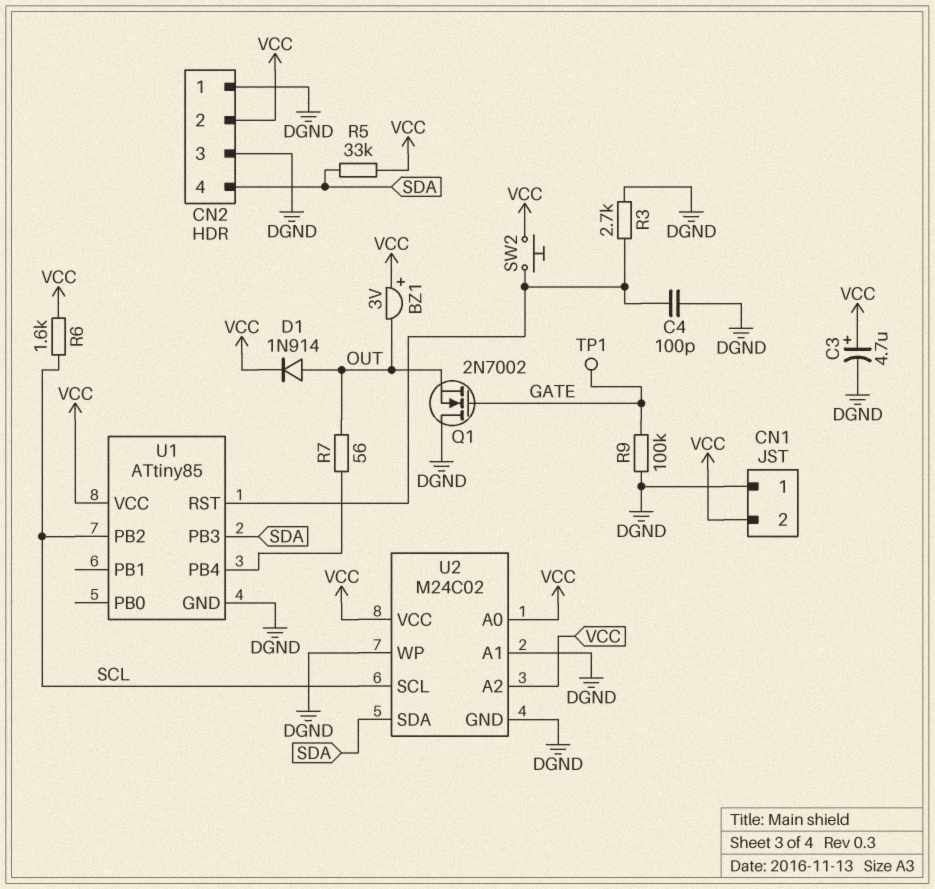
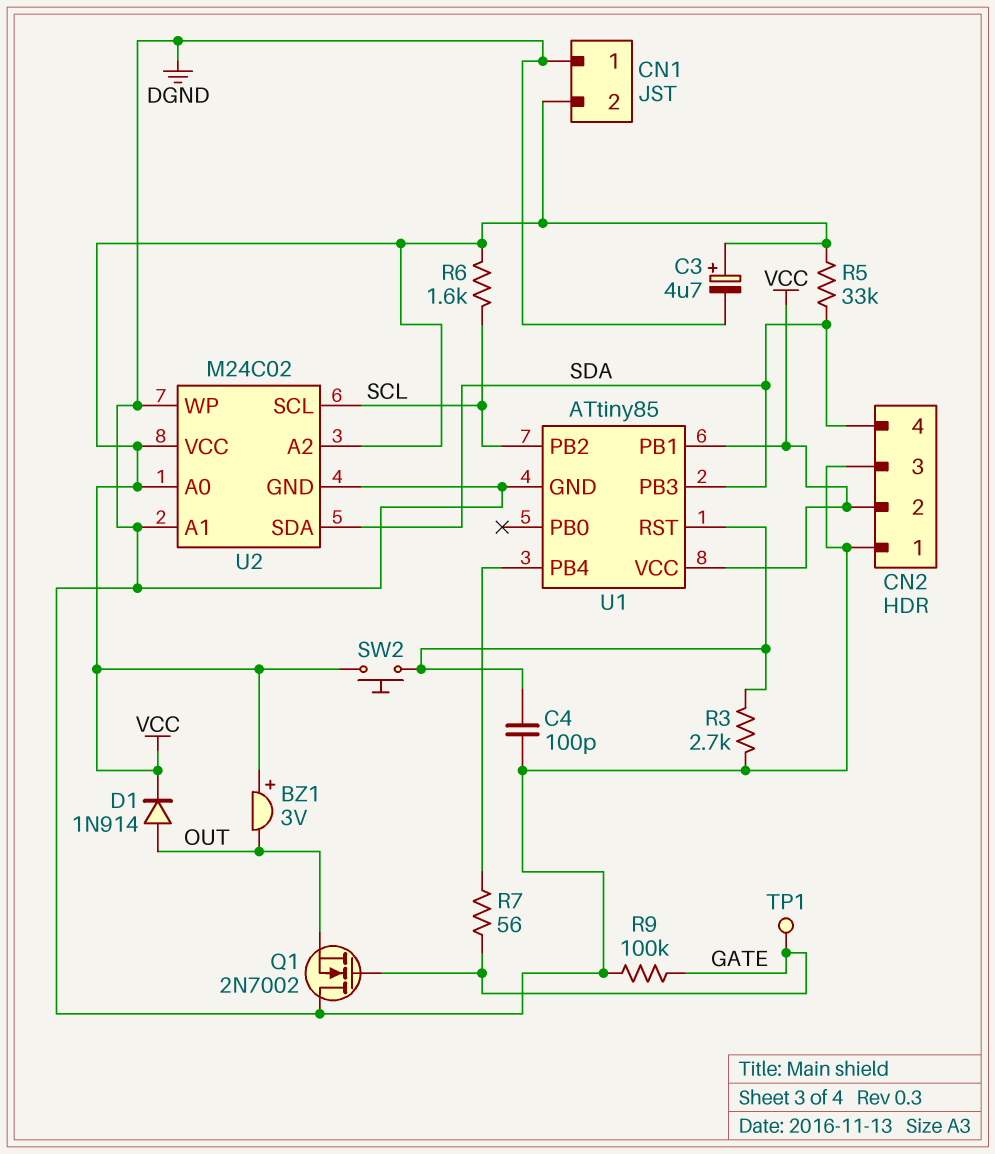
R7: 56 (OUT, U1/PB4) -> 56 (GATE, U1/PB4)
U1 pin PB1: none -> VCC

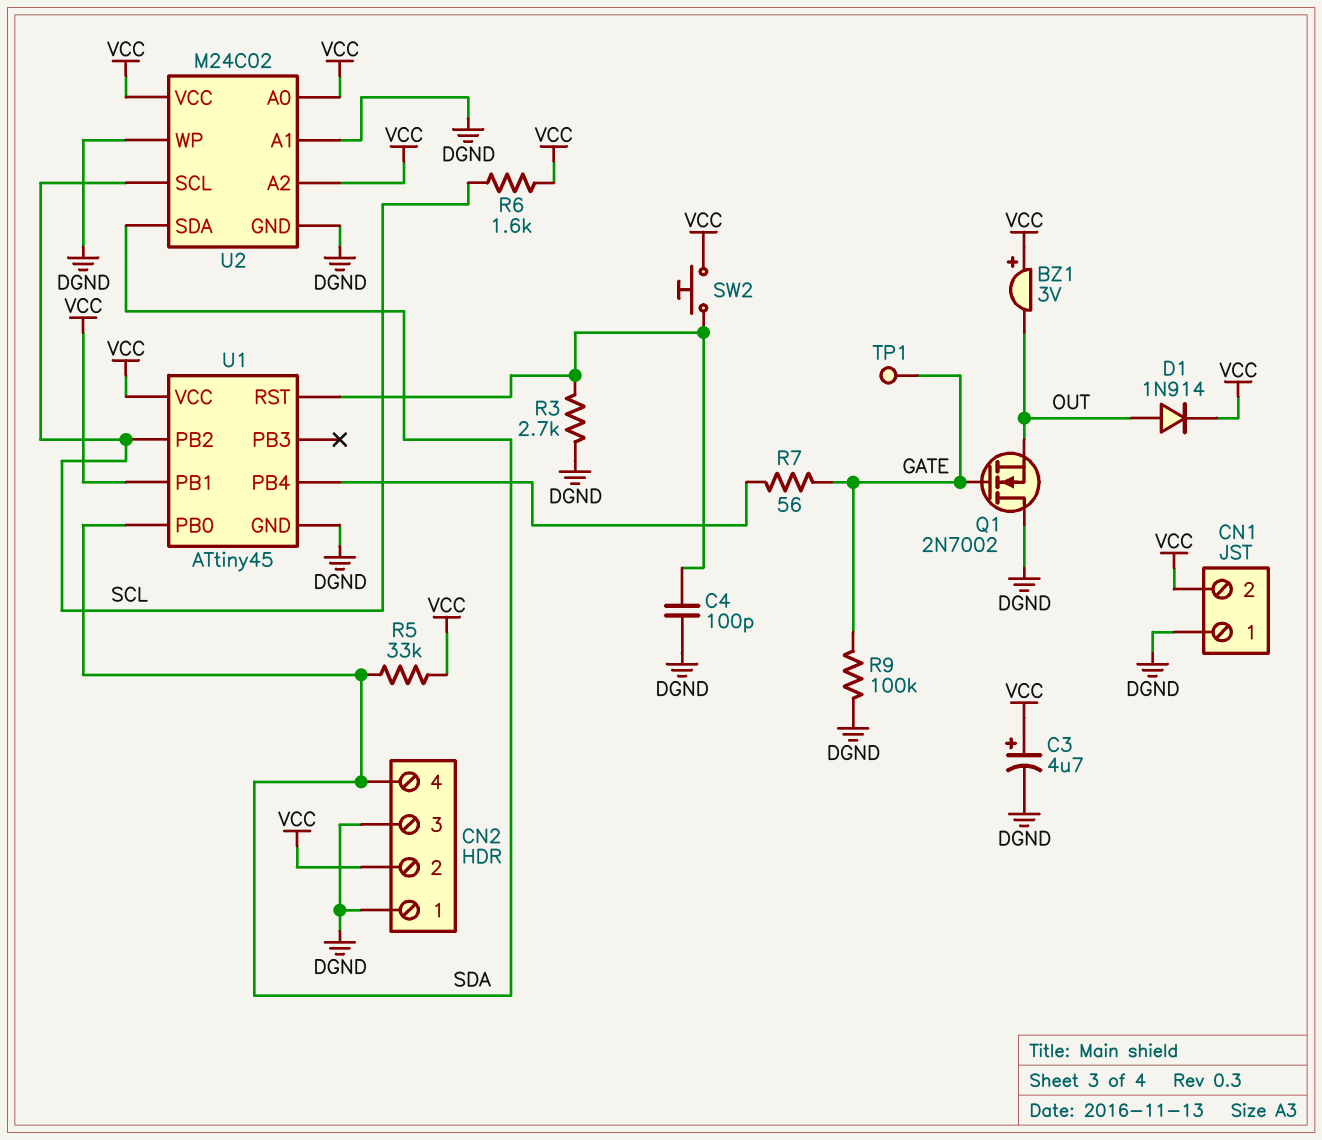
U1: ATtiny85 -> ATtiny45
U1 pin PB0: none -> SDA
U1 pin PB3: SDA -> none

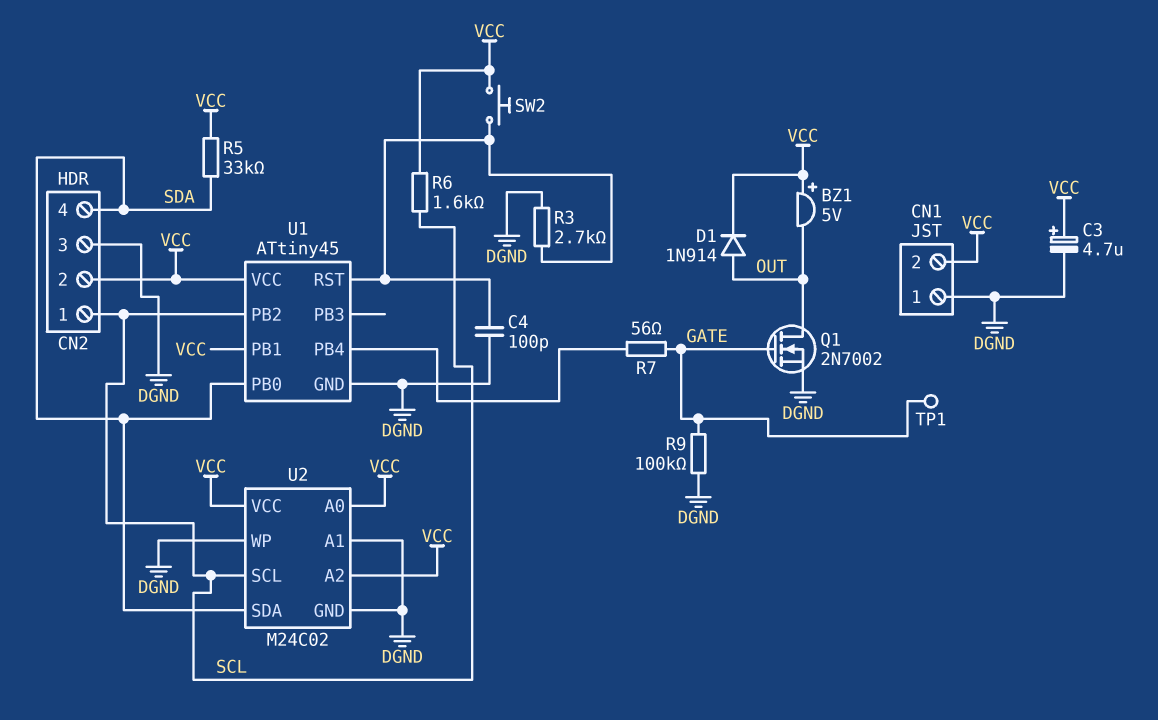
BZ1: buzzer 3V (plus VCC, minus OUT) -> buzzer 5V (plus VCC, minus OUT)
CN2 pin 1: DGND -> SCL
Q1: NMOS 2N7002 (G GATE, D DGND, S OUT) -> NMOS 2N7002 (G GATE, D OUT, S DGND)

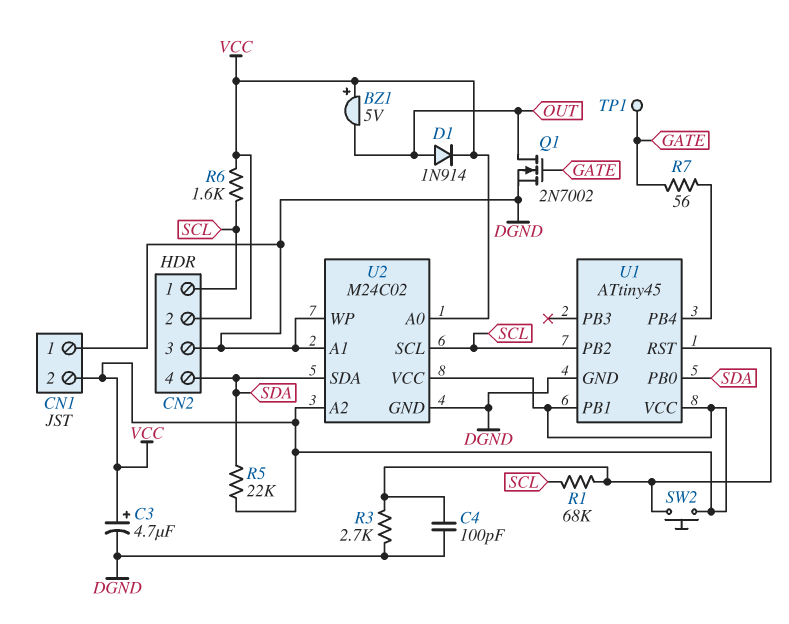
R1: none -> 68k (SCL, U1/RST)
R5: 33k (SDA, VCC) -> 22k (SDA, VCC)
R9: 100k (DGND, GATE) -> none

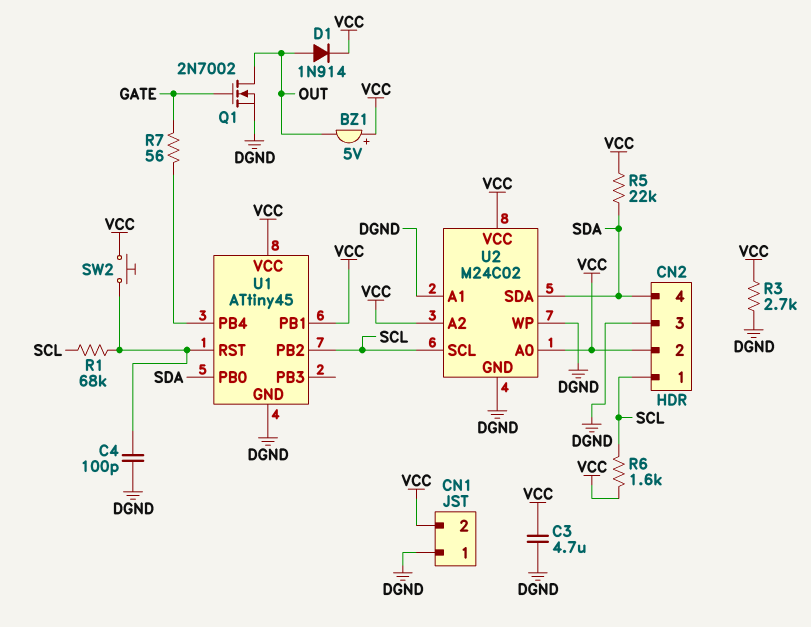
C3: 4.7uF (plus VCC, minus DGND) -> 4.7uF (DGND, VCC)
R3: 2.7k (DGND, U1/RST) -> 2.7k (DGND, VCC)
TP1: test point (GATE) -> none

